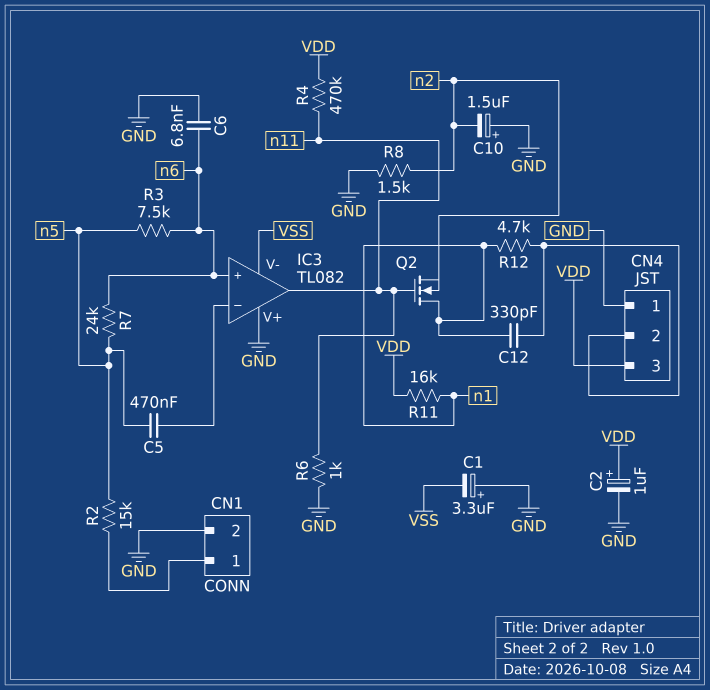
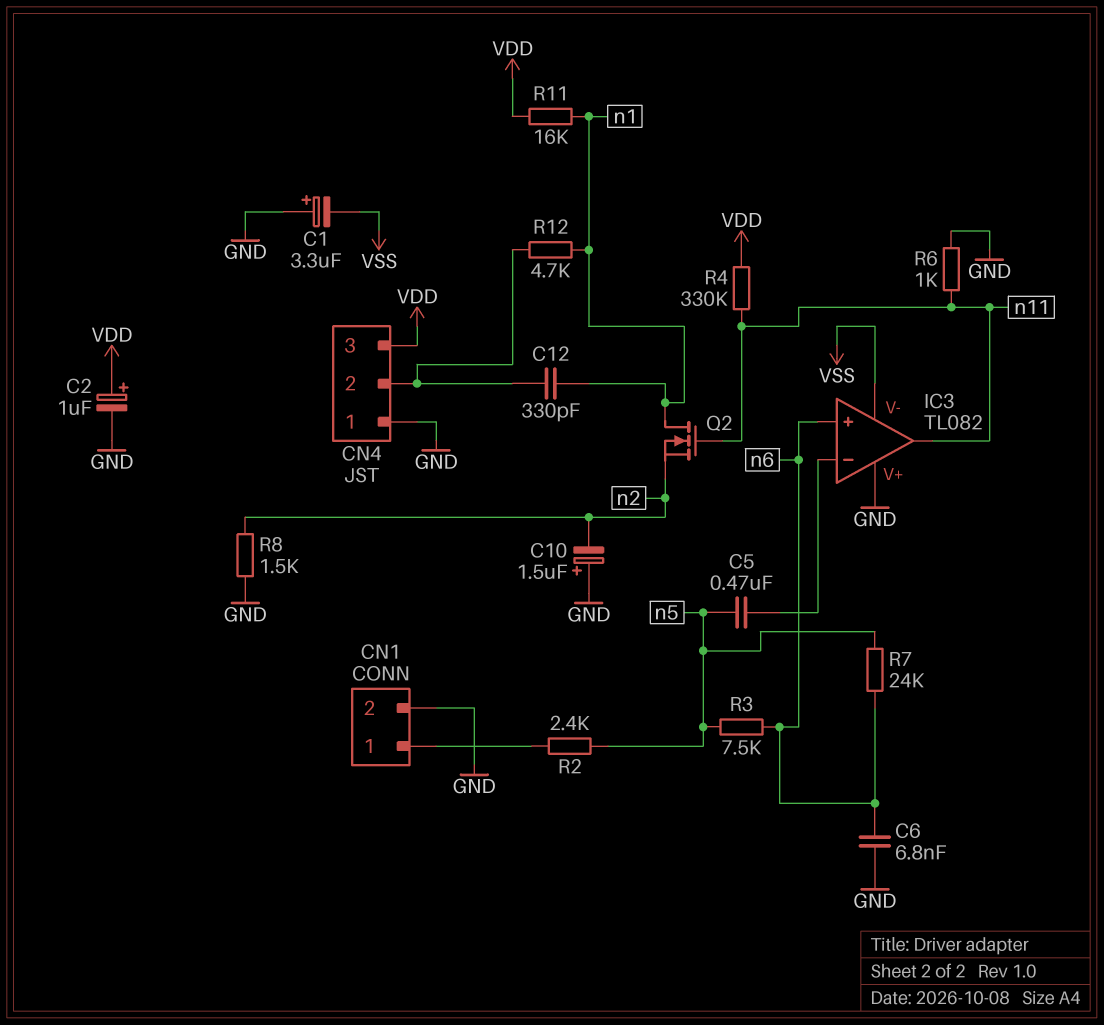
R2: 15k (CN1/1, n5) -> 2.4k (CN1/1, n5)
R4: 470k (VDD, n11) -> 330k (VDD, n11)

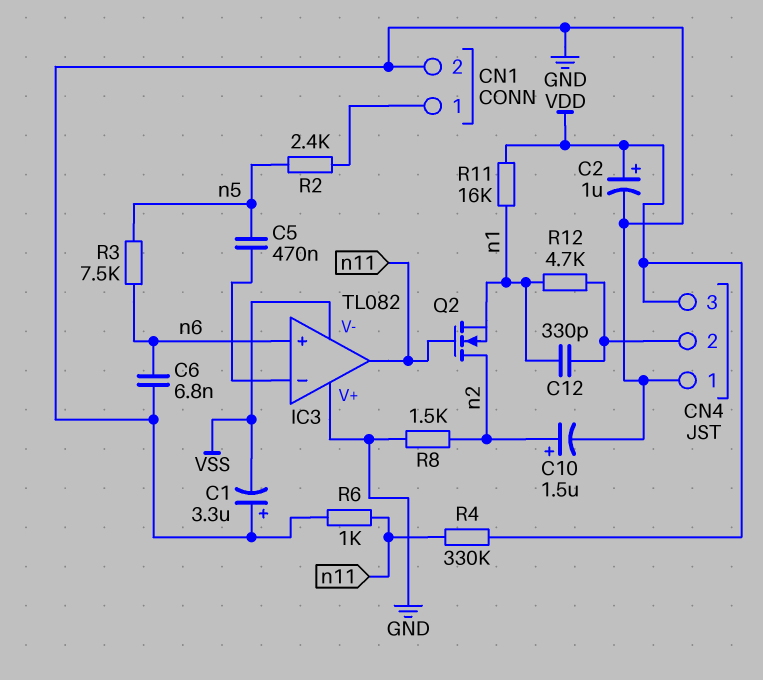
C10: 1.5uF (plus GND, minus n2) -> 1.5uF (plus n2, minus GND)
Q2: NMOS (G n11, D n1, S n2) -> NMOS (G n11, D n2, S n1)
R7: 24k (n5, n6) -> none

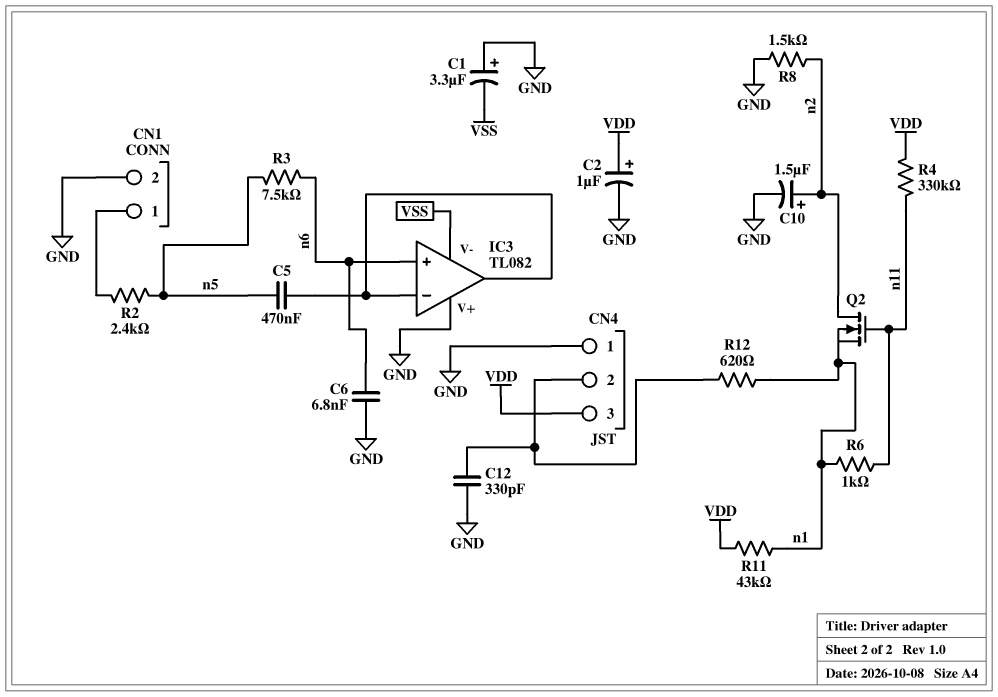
C12: 330pF (CN4/2, n1) -> 330pF (CN4/2, GND)
IC3 pin out: n11 -> IC3/in-
R6: 1k (GND, n11) -> 1k (n1, n11)
R11: 16k (VDD, n1) -> 43k (VDD, n1)
R12: 4.7k (CN4/2, n1) -> 620 (CN4/2, n1)

